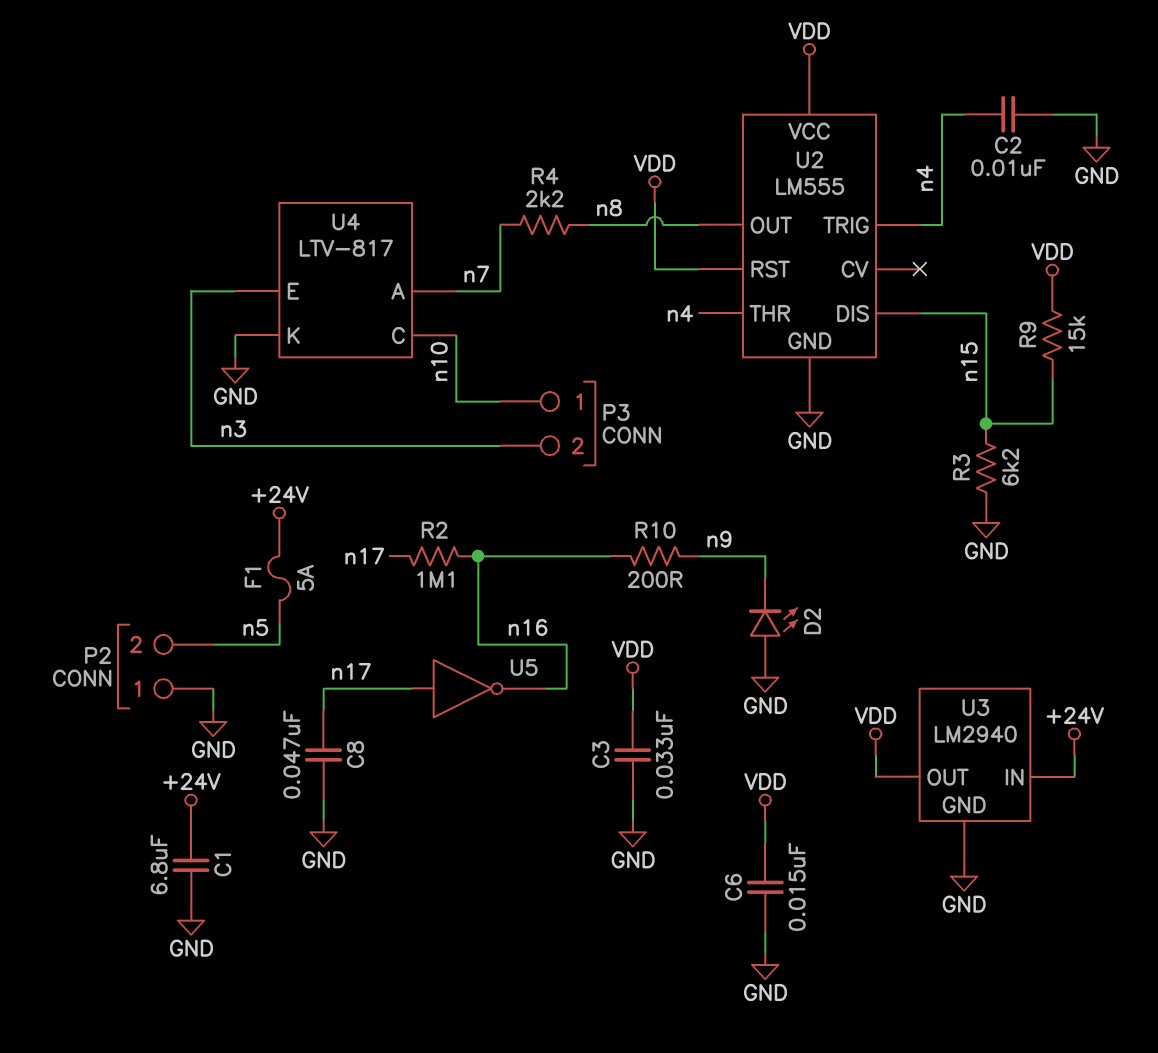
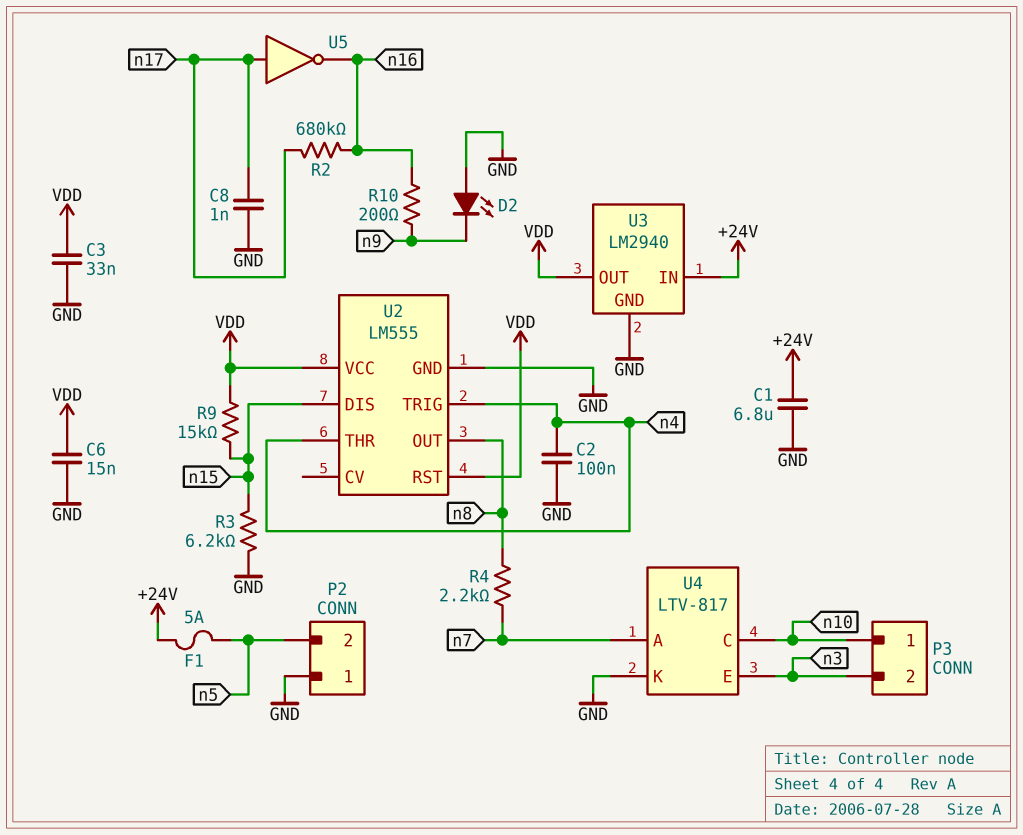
C2: 10nF (GND, n4) -> 100nF (GND, n4)
C8: 47nF (GND, n17) -> 1nF (GND, n17)
R2: 1.1M (n16, n17) -> 680k (n16, n17)

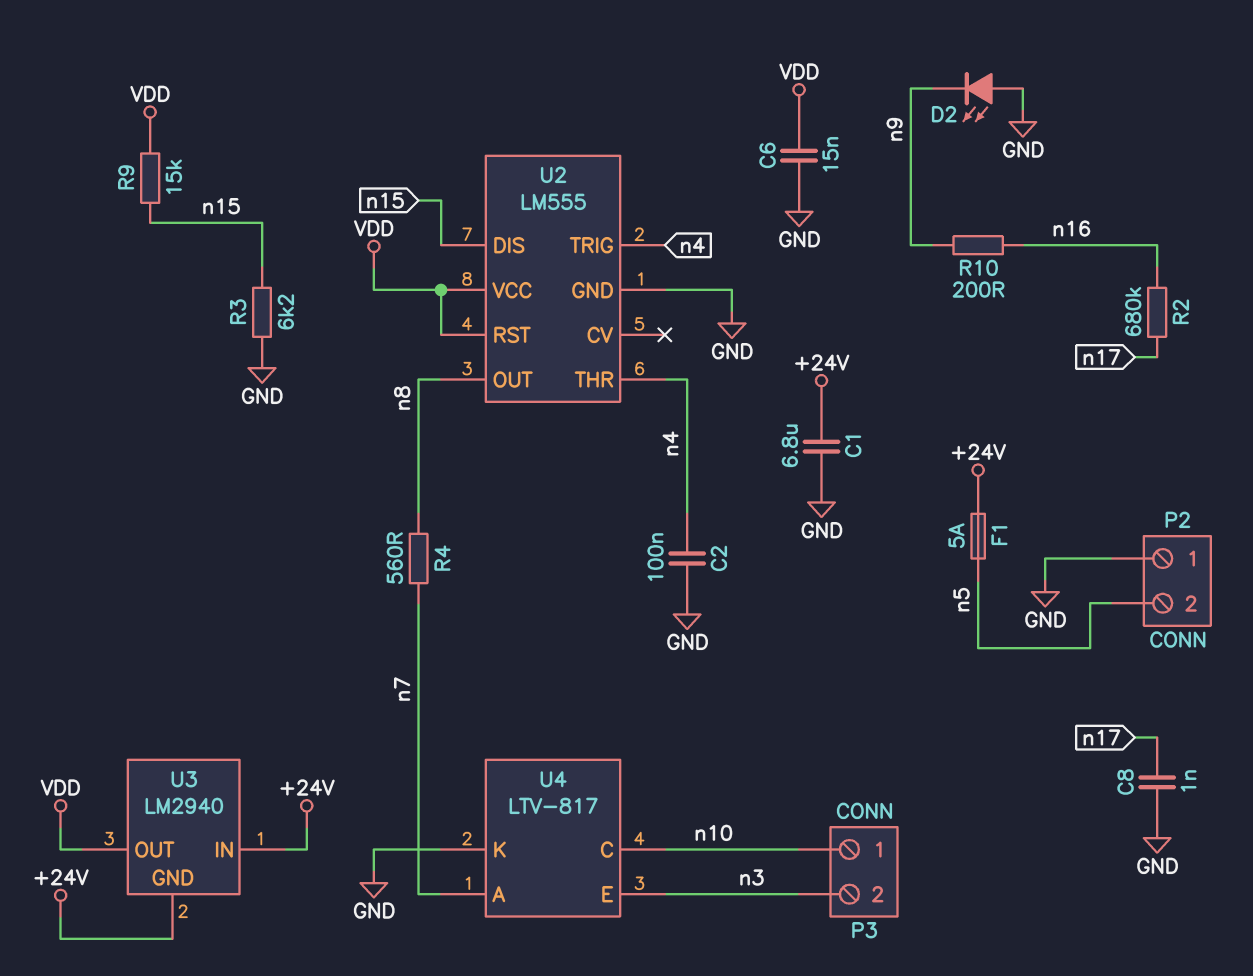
C3: 33nF (GND, VDD) -> none
R4: 2.2k (n7, n8) -> 560 (n7, n8)
U3 pin GND: GND -> +24V
U5: NOT (in n17, out n16) -> none

